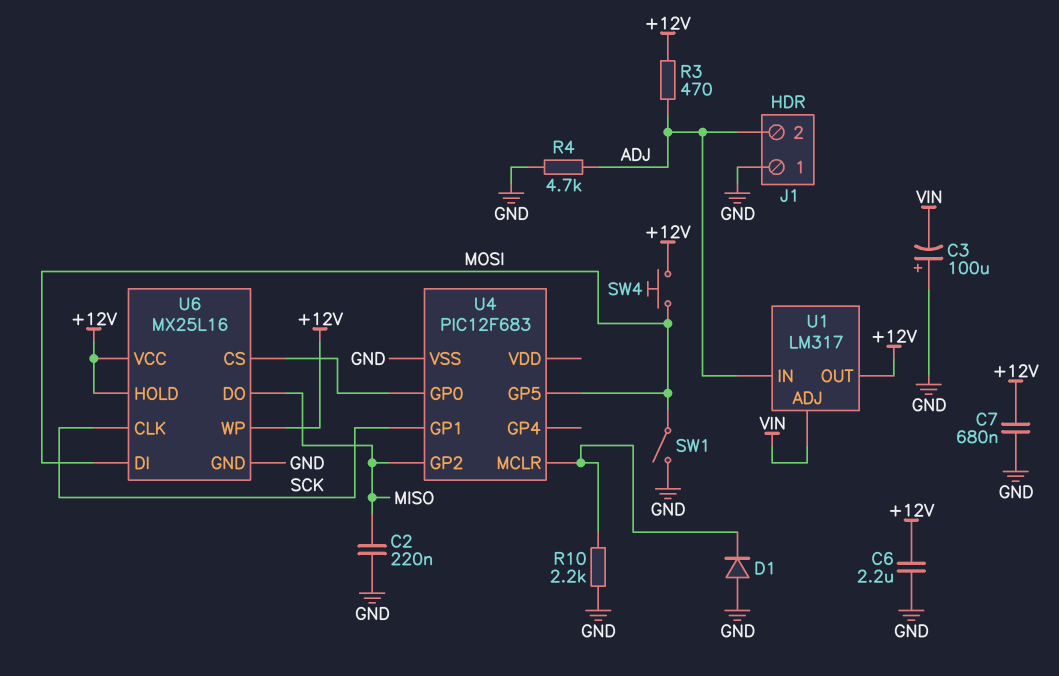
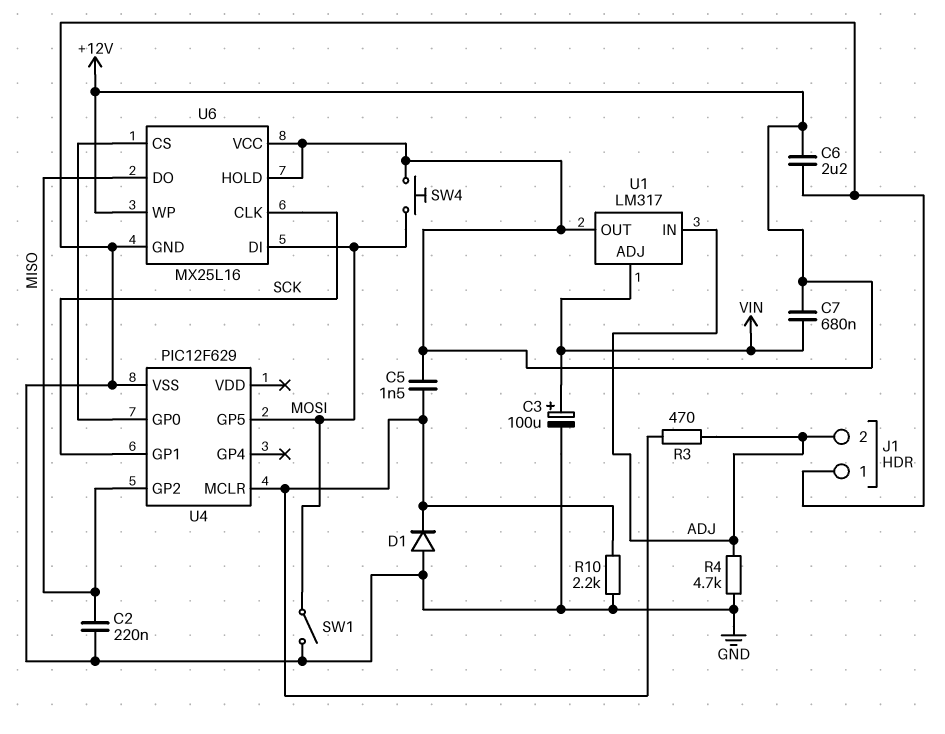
C3: 100uF (plus GND, minus VIN) -> 100uF (plus VIN, minus GND)
C5: none -> 1.5nF (+12V, U4/MCLR)
C7: 680nF (+12V, GND) -> 680nF (+12V, VIN)
R3: 470 (+12V, ADJ) -> 470 (ADJ, U4/MCLR)
U4: PIC12F683 -> PIC12F629

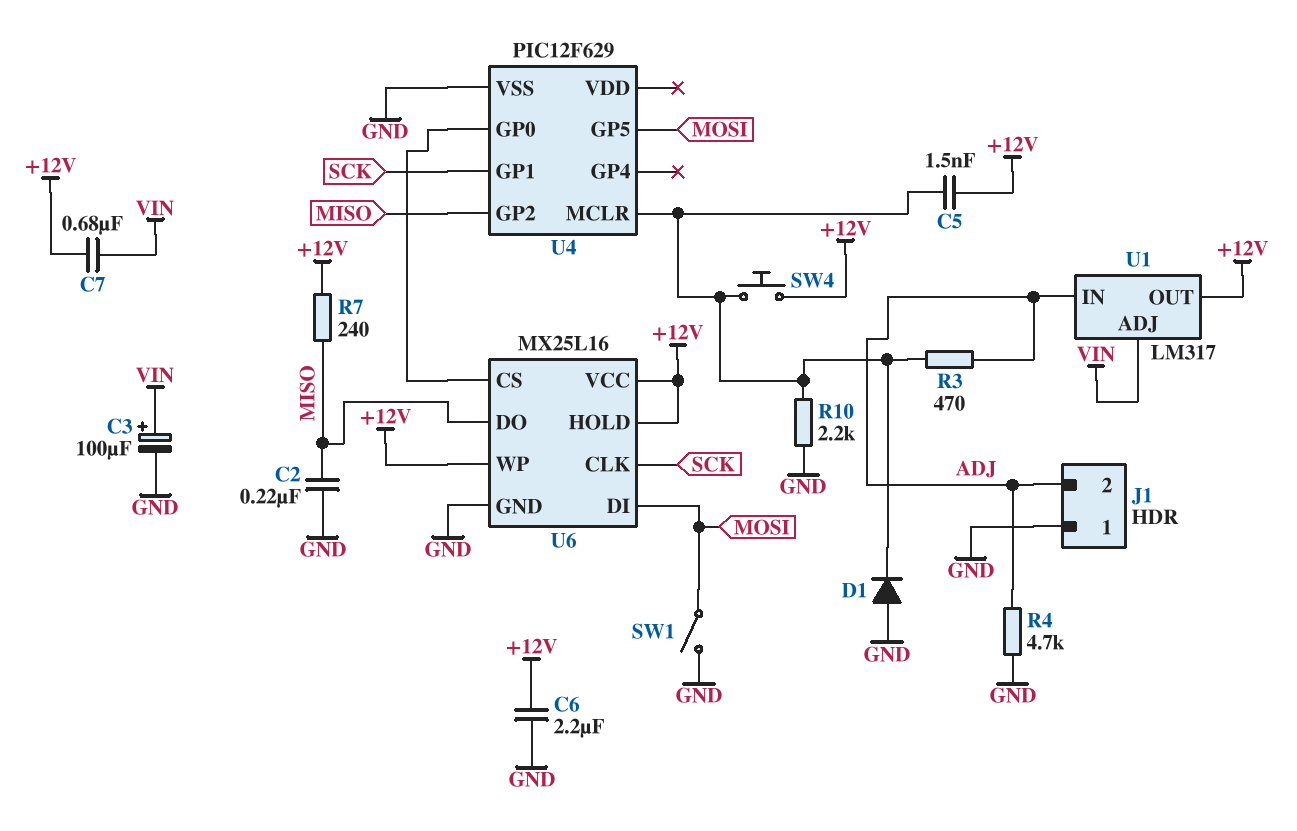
R7: none -> 240 (+12V, MISO)
SW4: button (+12V, MOSI) -> button (+12V, U4/MCLR)

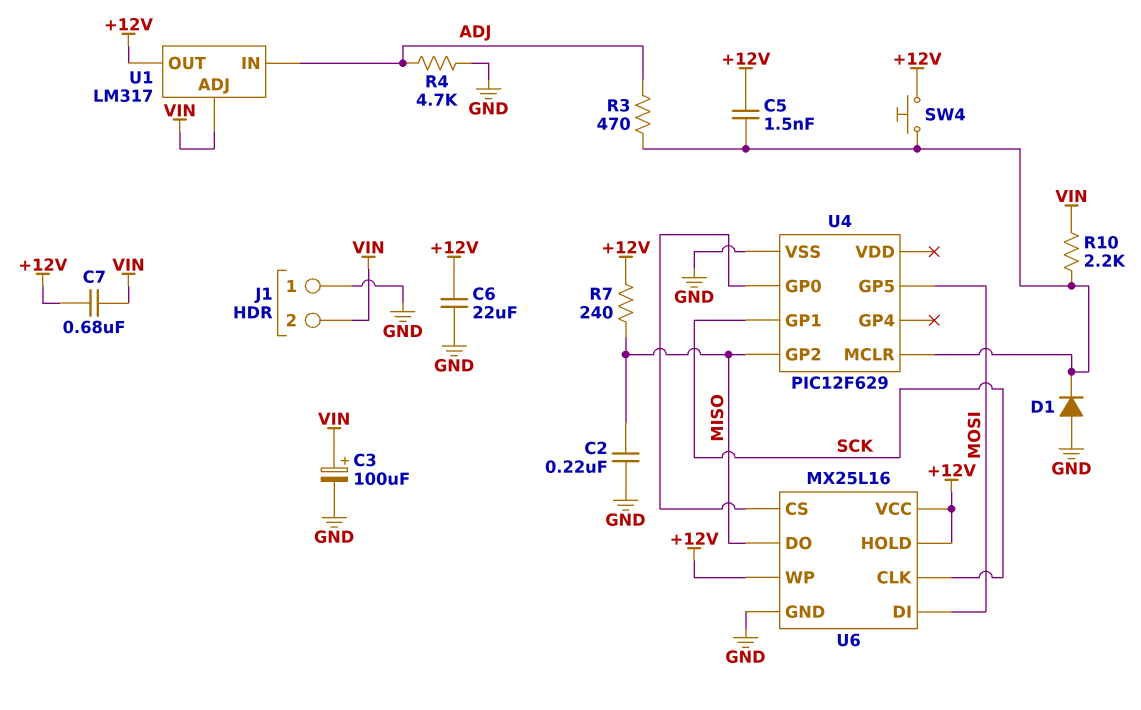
C6: 2.2uF (+12V, GND) -> 22uF (+12V, GND)
J1 pin 2: ADJ -> VIN
R10: 2.2k (GND, U4/MCLR) -> 2.2k (U4/MCLR, VIN)
SW1: switch (GND, MOSI) -> none

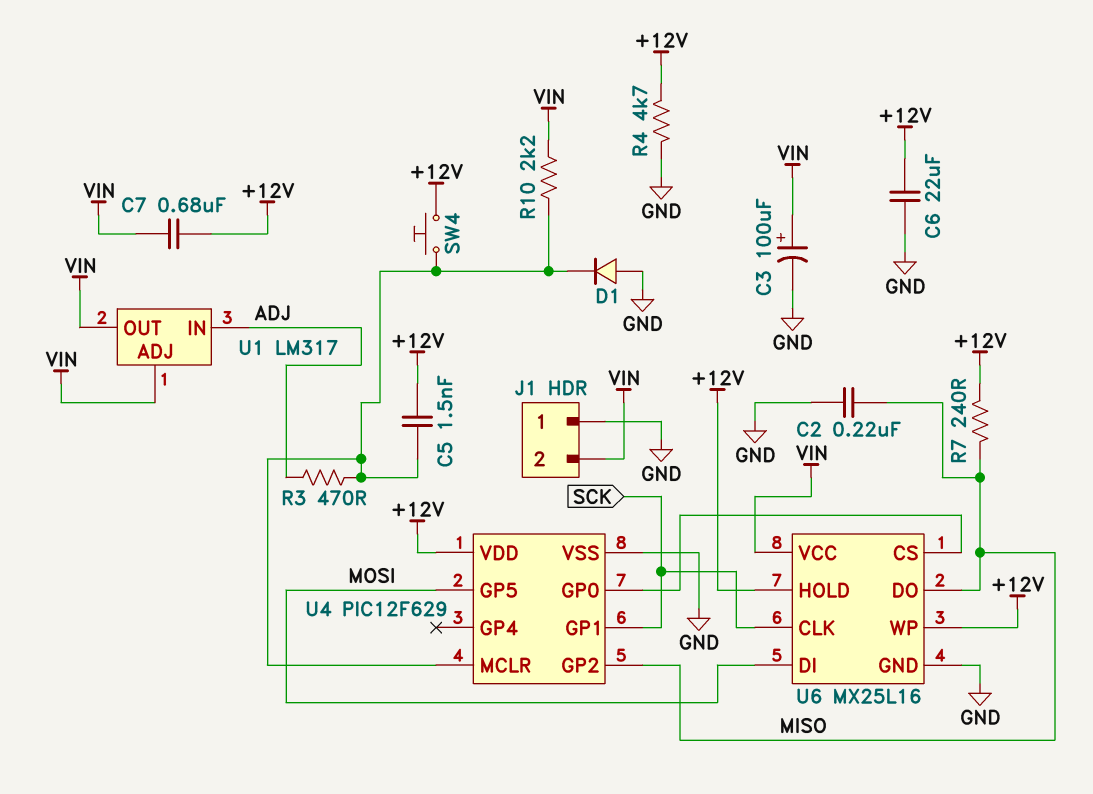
R4: 4.7k (ADJ, GND) -> 4.7k (+12V, GND)
U1 pin OUT: +12V -> VIN
U4 pin VDD: none -> +12V
U6 pin VCC: +12V -> VIN

